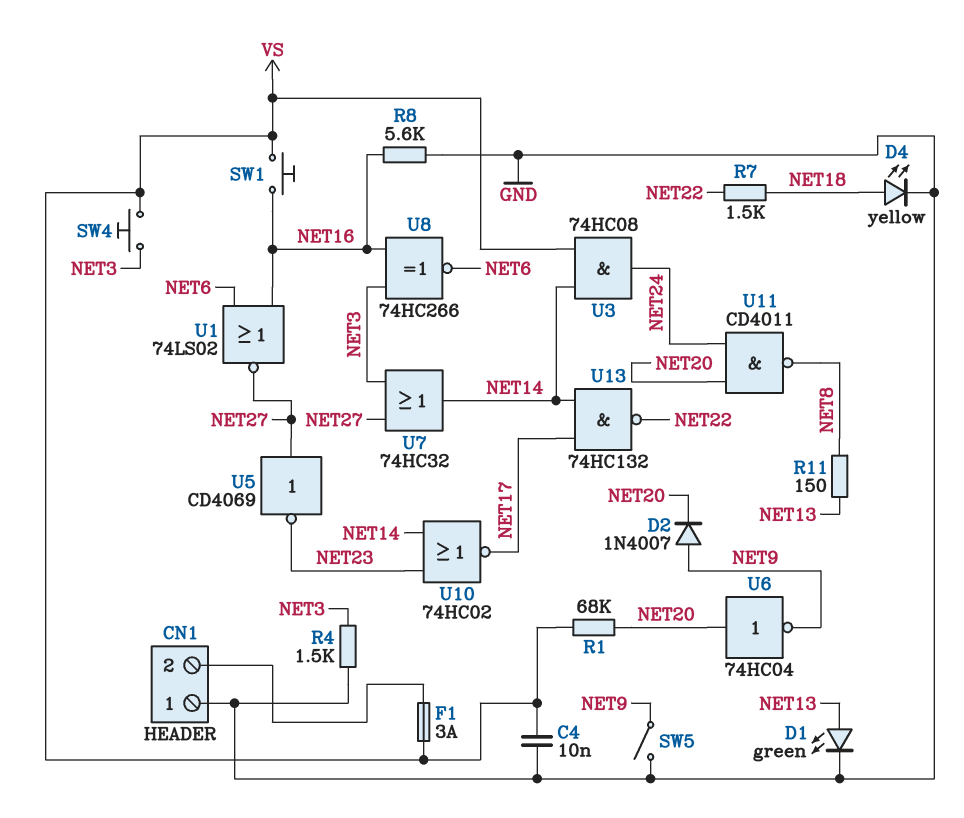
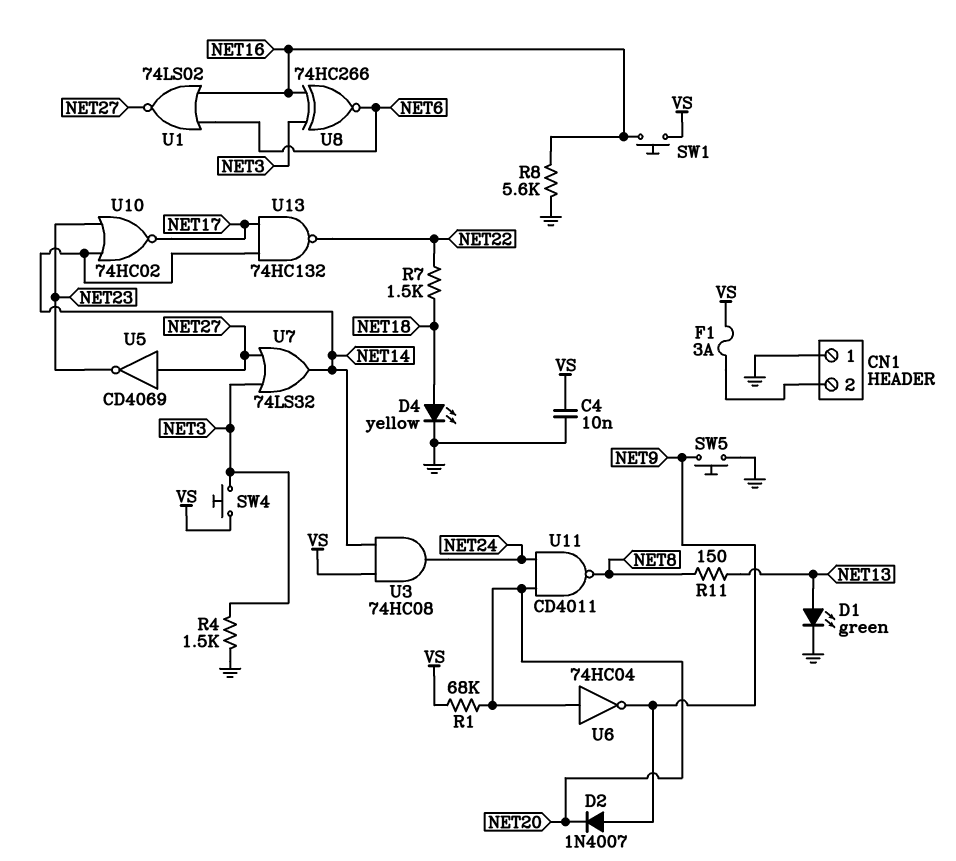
SW5: switch (GND, NET9) -> button (GND, NET9)
U7: OR 74HC32 (in NET3, in NET27, out NET14) -> OR 74LS32 (in NET3, in NET27, out NET14)

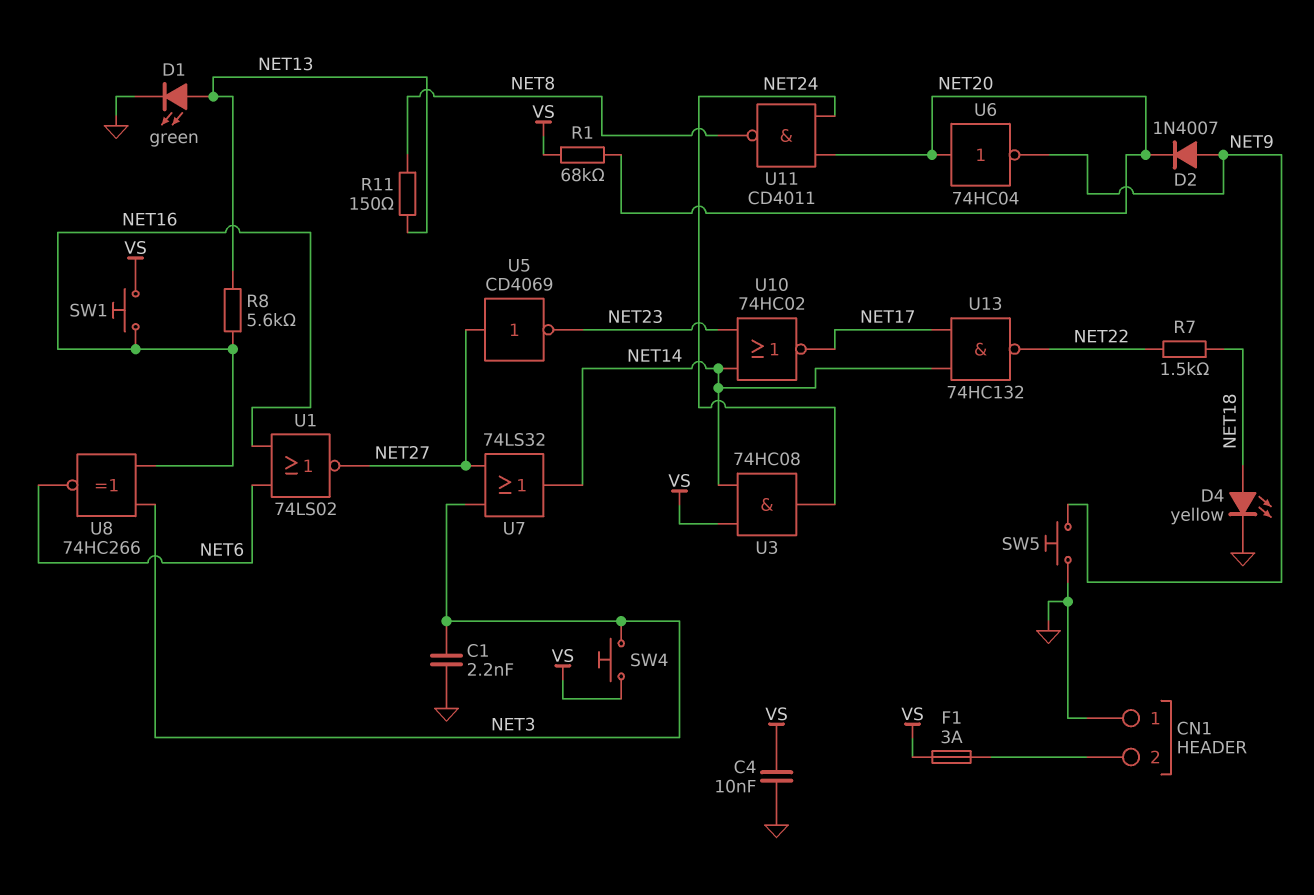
C1: none -> 2.2nF (GND, NET3)
R4: 1.5k (GND, NET3) -> none
R8: 5.6k (GND, NET16) -> 5.6k (NET13, NET16)

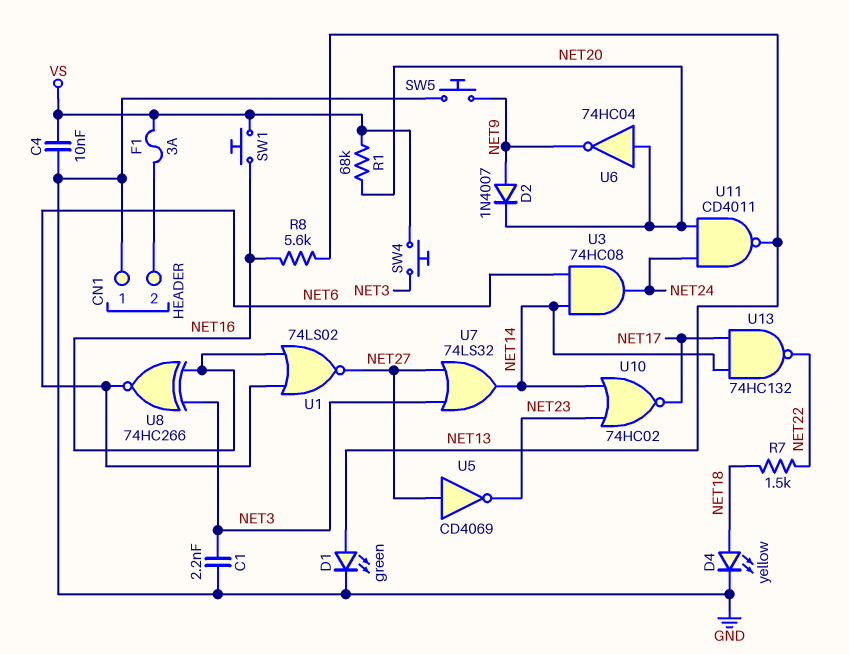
R11: 150 (NET8, NET13) -> none
U3: AND 74HC08 (in NET14, in VS, out NET24) -> AND 74HC08 (in NET6, in NET14, out NET24)
U11: NAND CD4011 (in NET20, in NET24, out NET8) -> NAND CD4011 (in NET20, in NET24, out NET13)

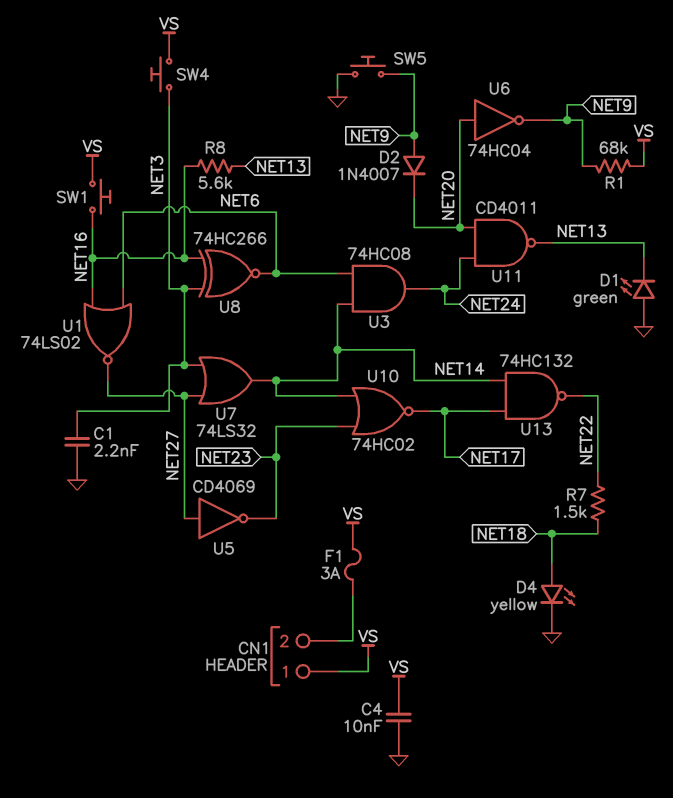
CN1 pin 1: GND -> VS
D1: LED green (A NET13, K GND) -> LED green (A GND, K NET13)
R1: 68k (NET20, VS) -> 68k (NET9, VS)

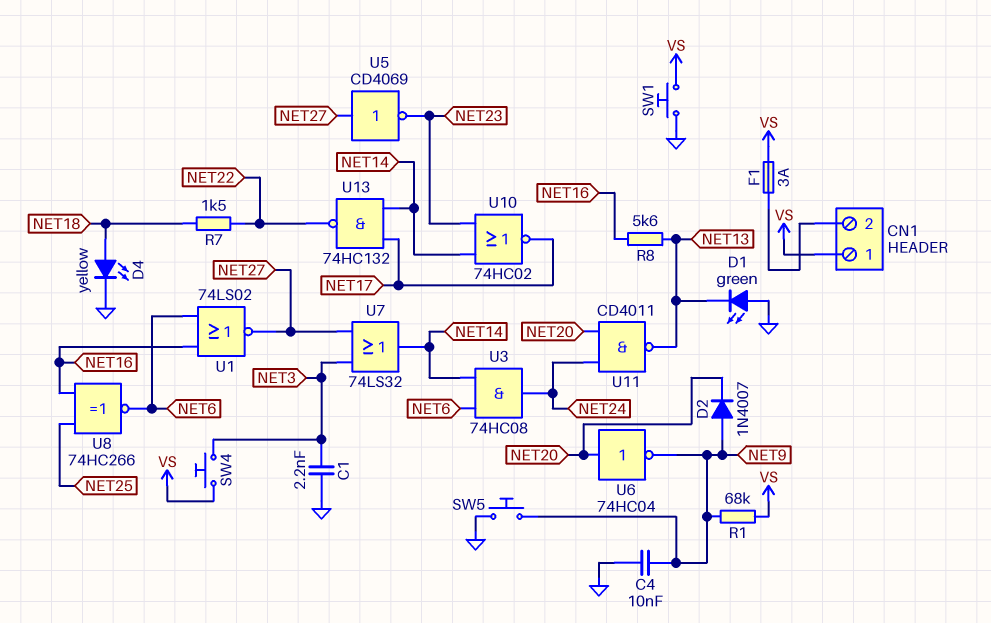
C4: 10nF (GND, VS) -> 10nF (GND, NET9)
SW1: button (NET16, VS) -> button (GND, VS)
U8: XNOR 74HC266 (in NET3, in NET16, out NET6) -> XNOR 74HC266 (in NET16, in NET25, out NET6)

